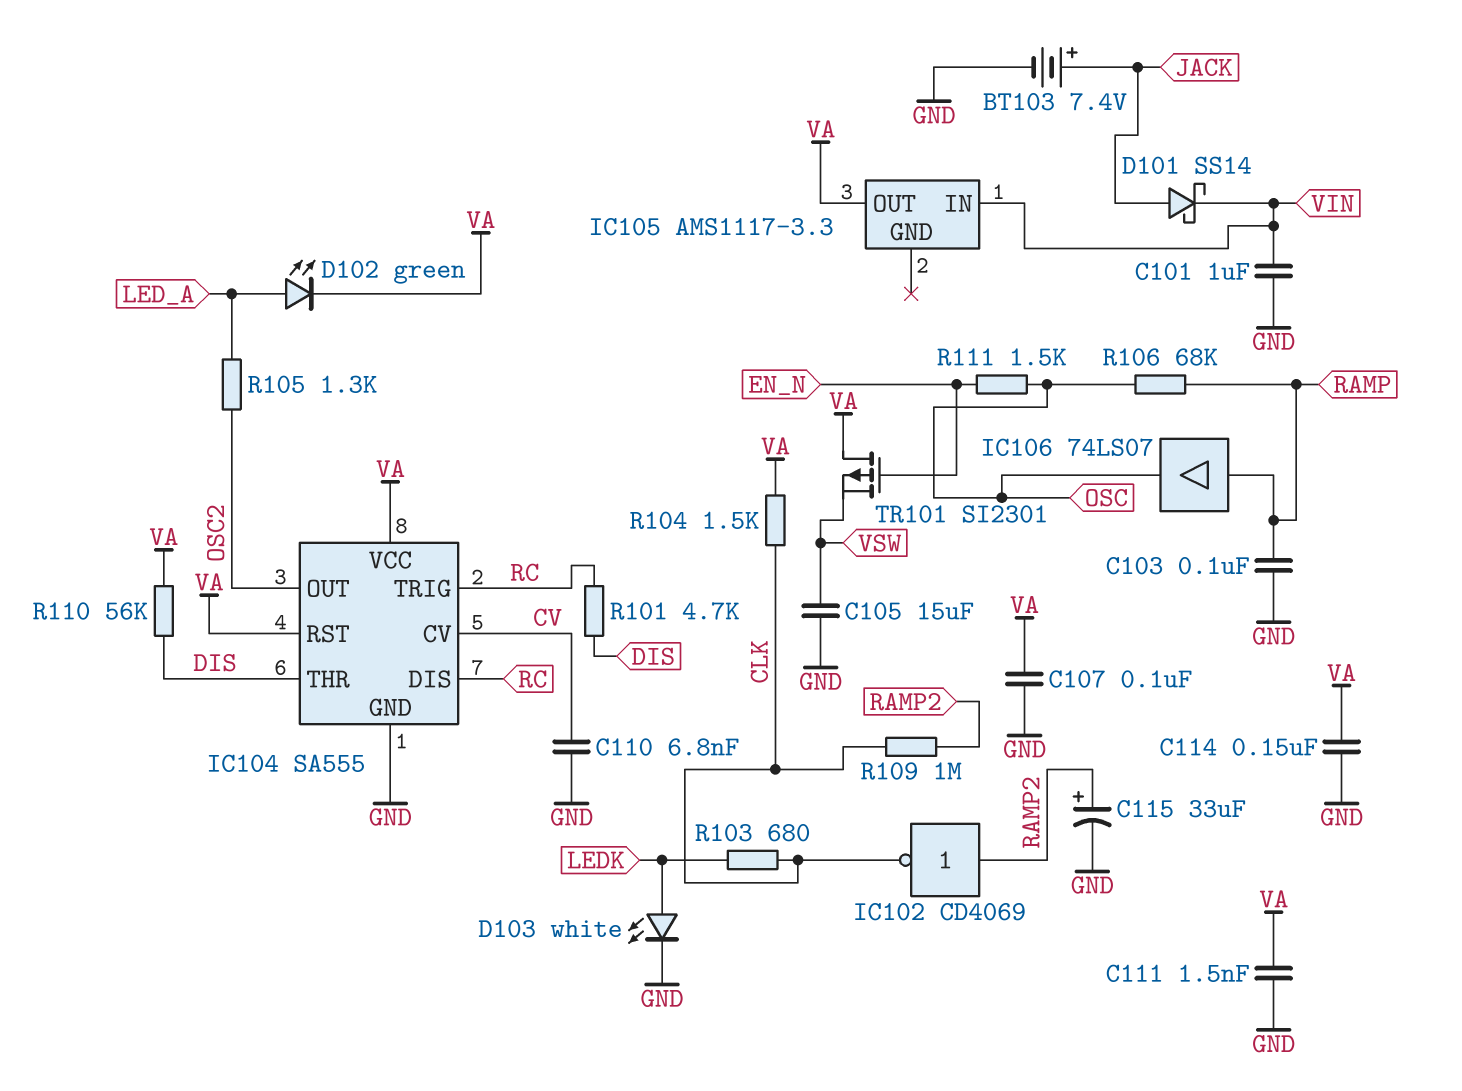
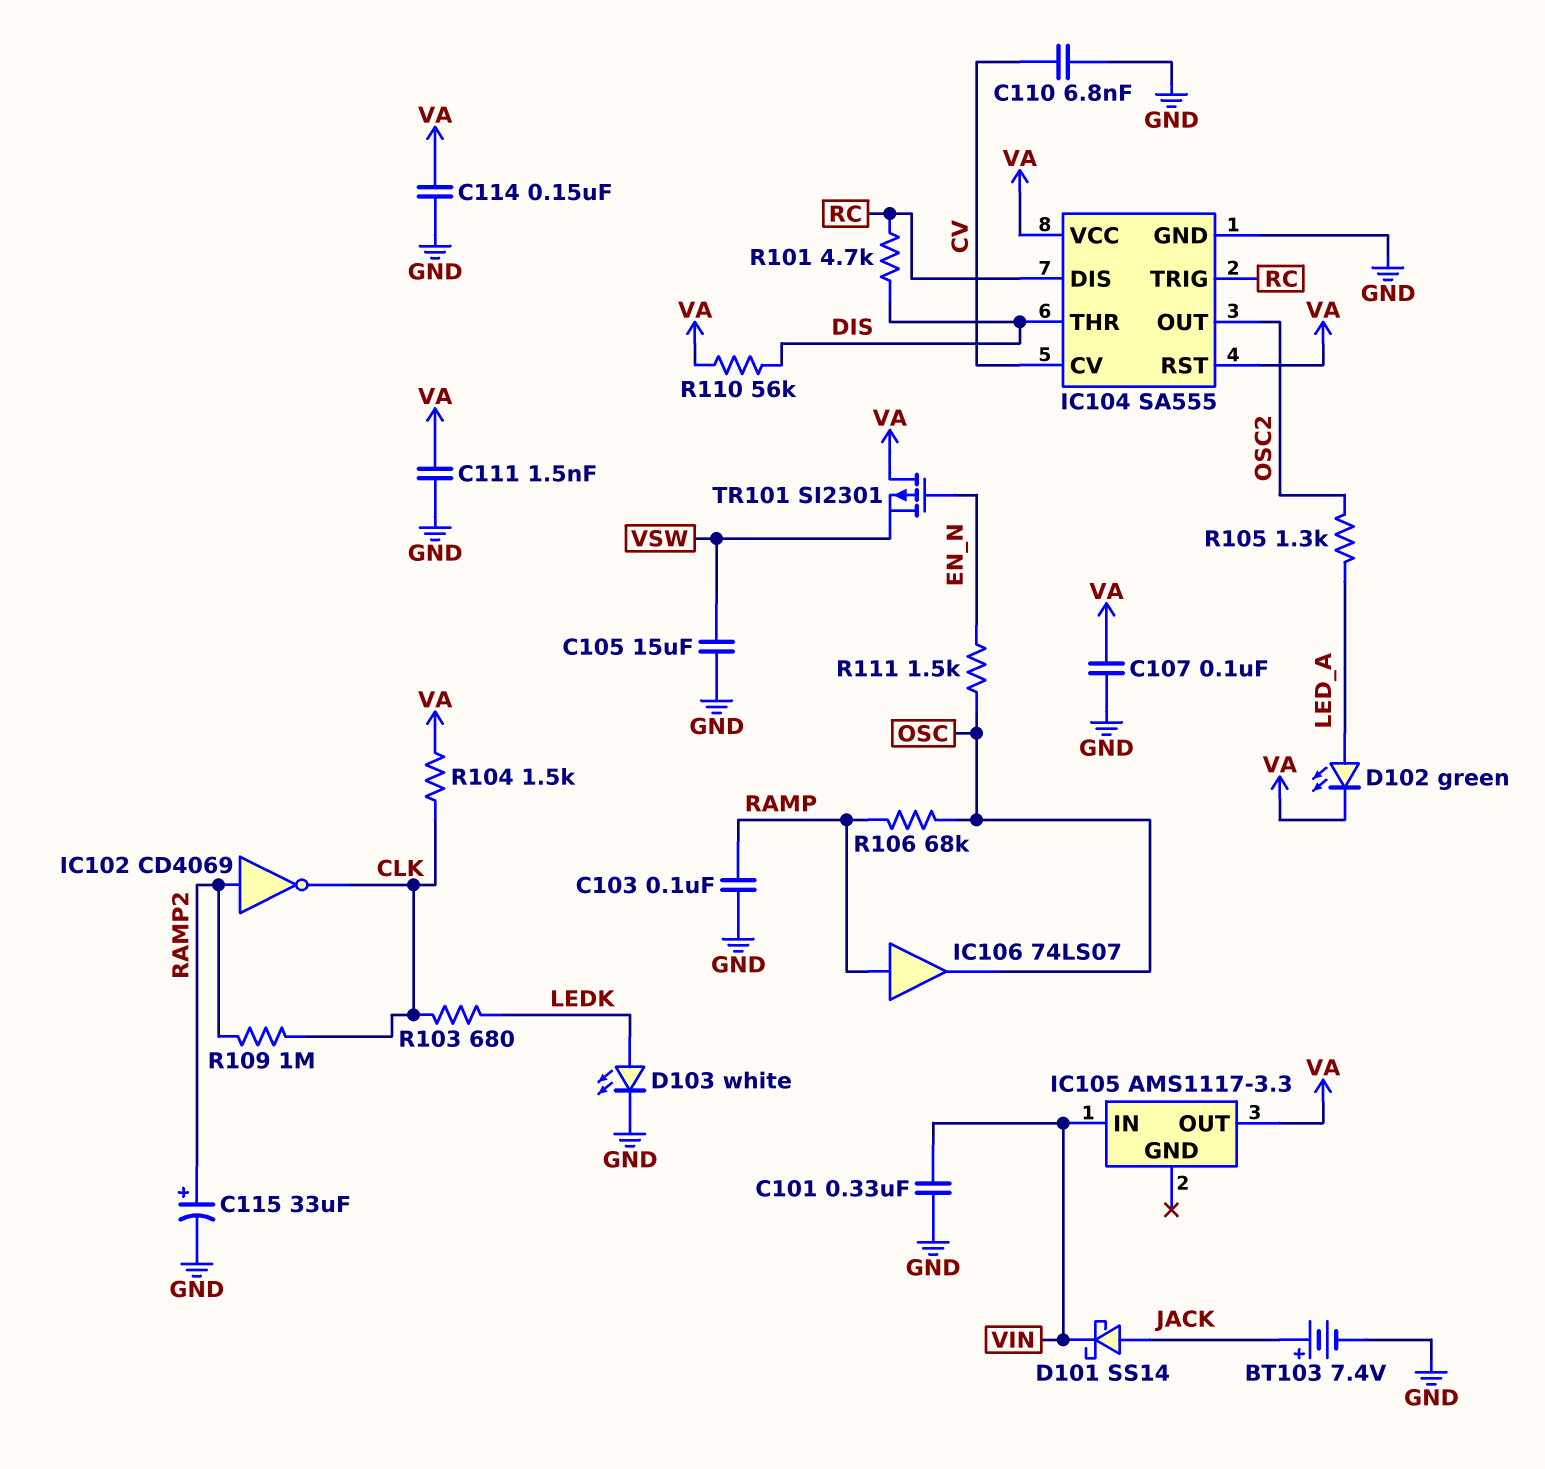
C101: 1uF (GND, VIN) -> 330nF (GND, VIN)

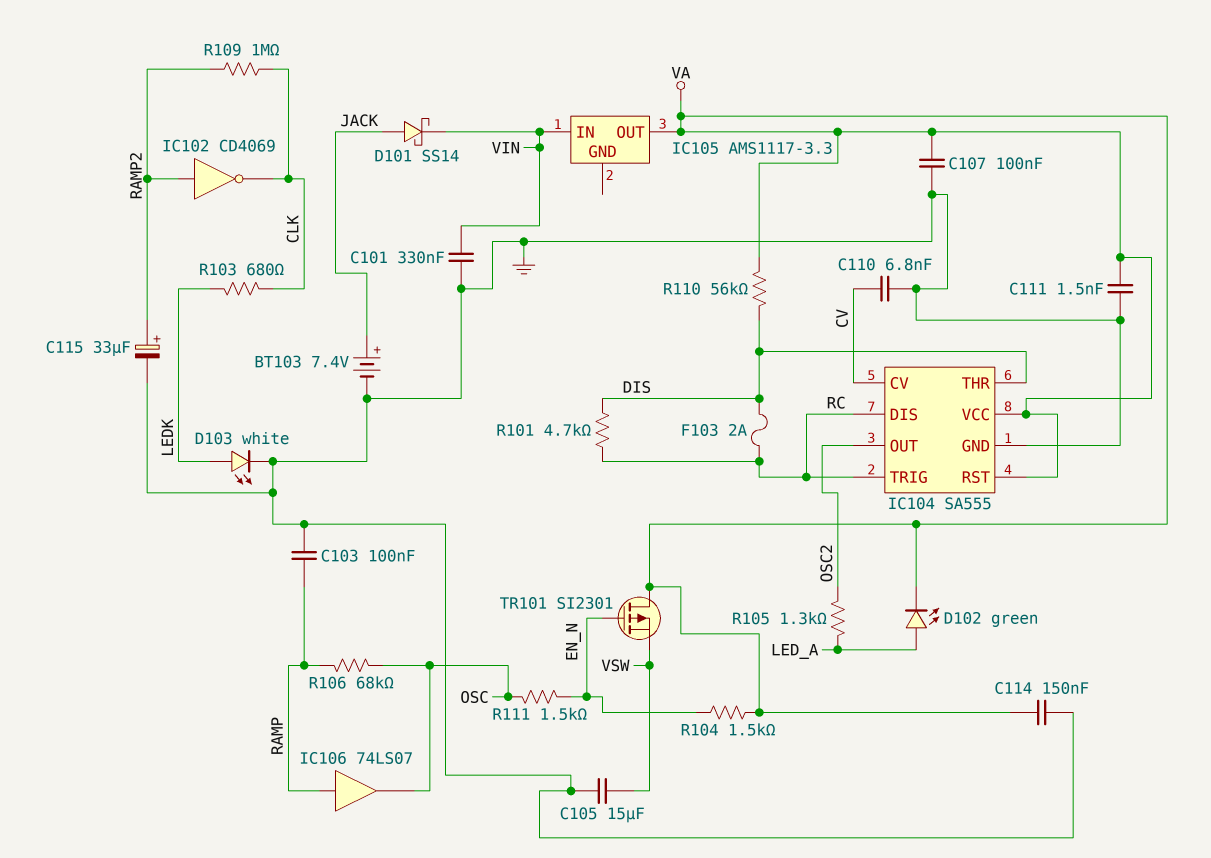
F103: none -> 2A (DIS, RC)
R104: 1.5k (CLK, VA) -> 1.5k (EN_N, VA)

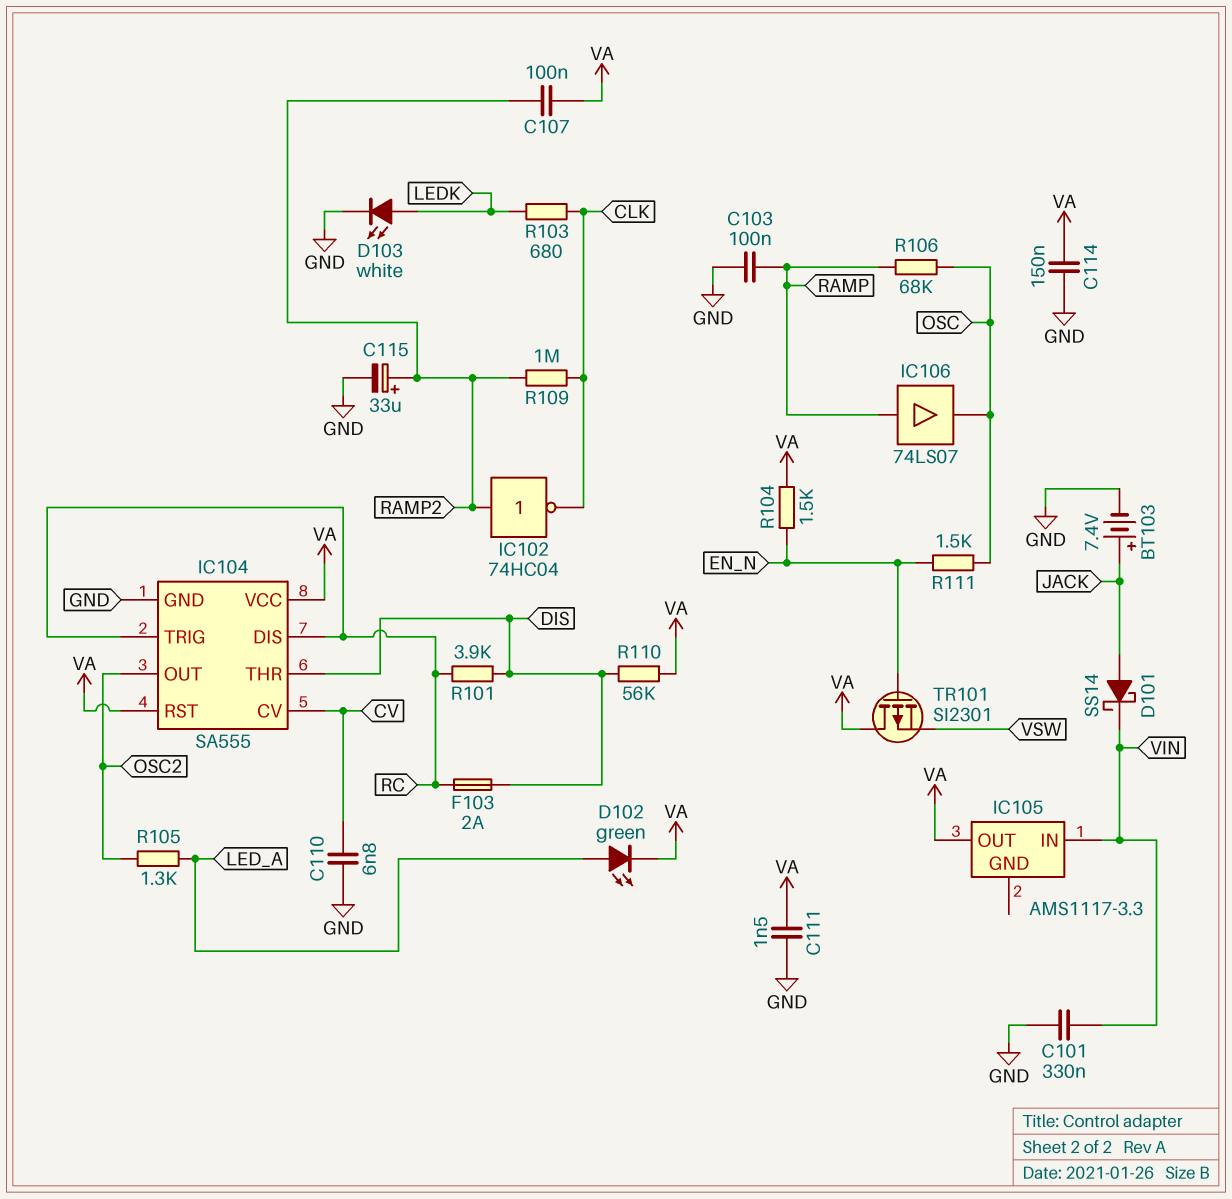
C105: 15uF (GND, VSW) -> none
C107: 100nF (GND, VA) -> 100nF (RAMP2, VA)
IC102: NOT CD4069 (in RAMP2, out CLK) -> NOT 74HC04 (in RAMP2, out CLK)
R101: 4.7k (DIS, RC) -> 3.9k (DIS, RC)

